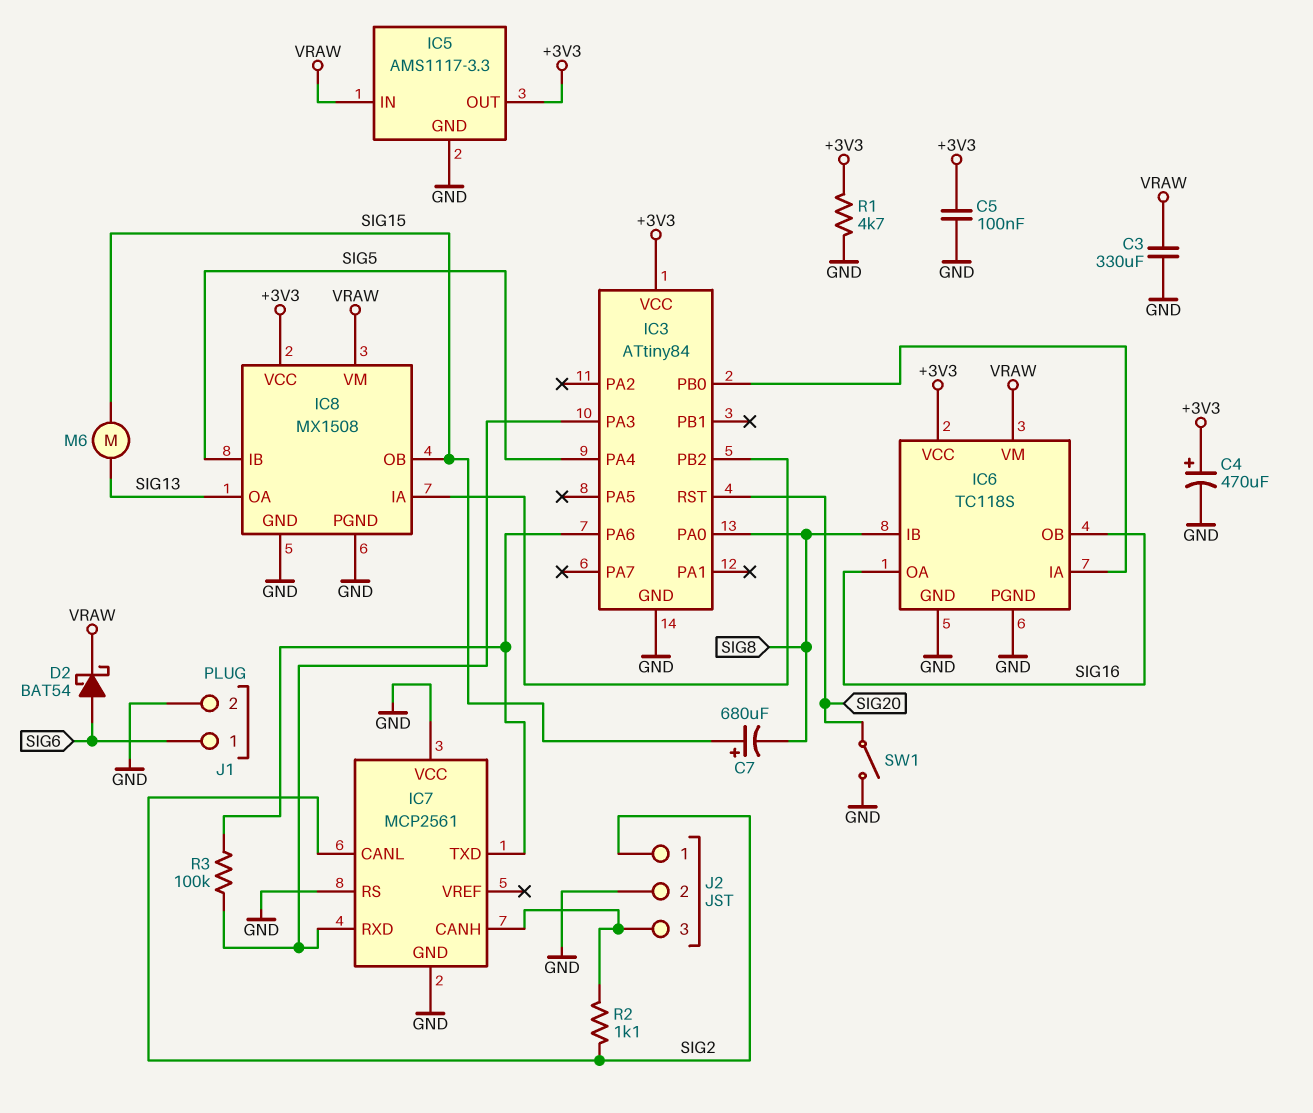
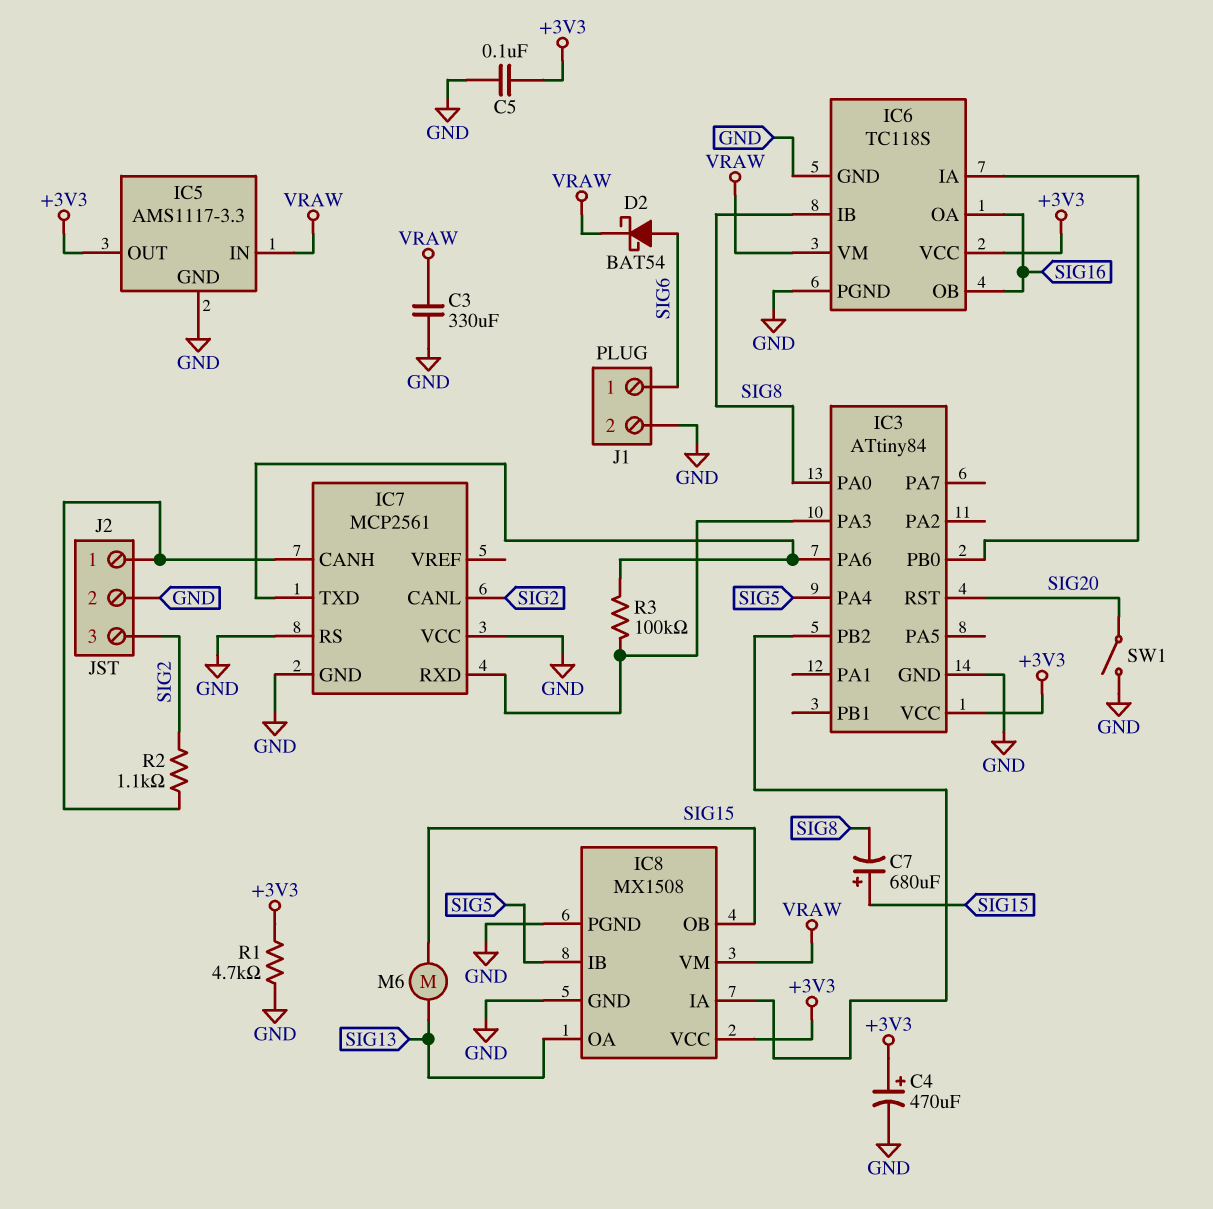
J2 pin 1: SIG2 -> IC7/CANH
J2 pin 3: IC7/CANH -> SIG2

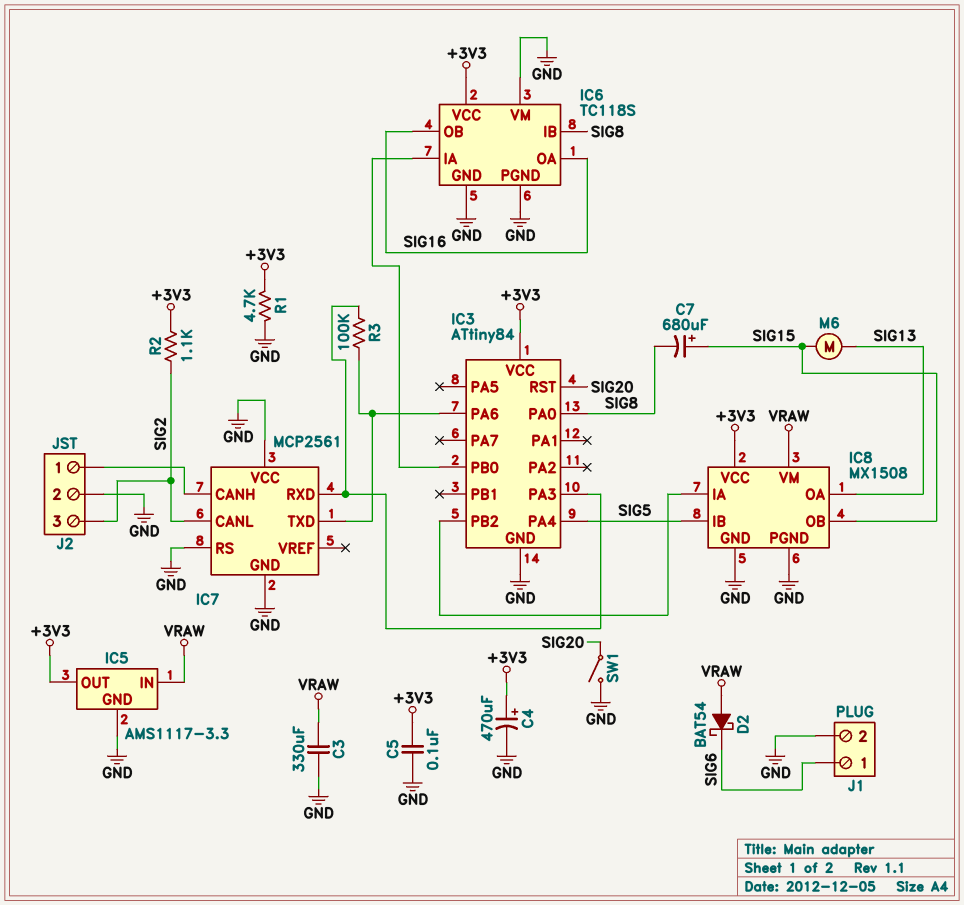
D2: schottky BAT54 (A SIG6, K VRAW) -> schottky BAT54 (A VRAW, K SIG6)
IC6 pin VM: VRAW -> GND
R2: 1.1k (IC7/CANH, SIG2) -> 1.1k (+3V3, SIG2)

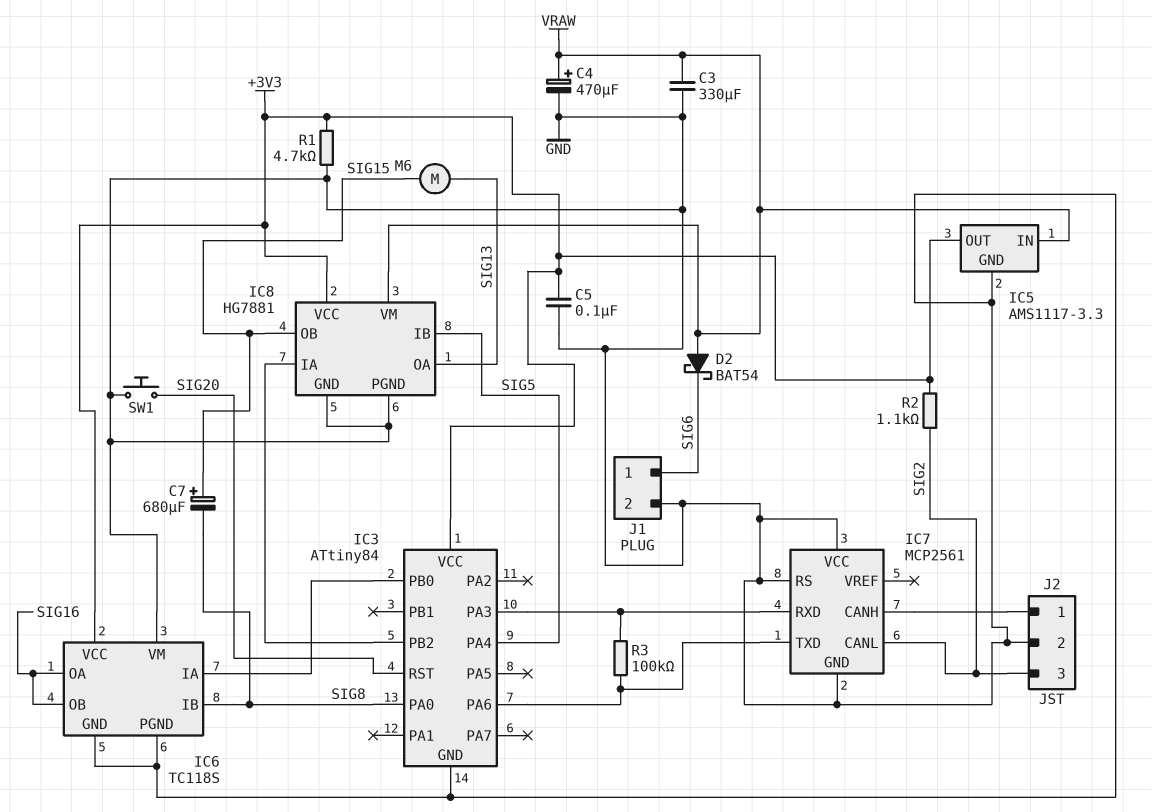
C4: 470uF (plus +3V3, minus GND) -> 470uF (plus VRAW, minus GND)
IC8: MX1508 -> HG7881
SW1: switch (GND, SIG20) -> button (GND, SIG20)

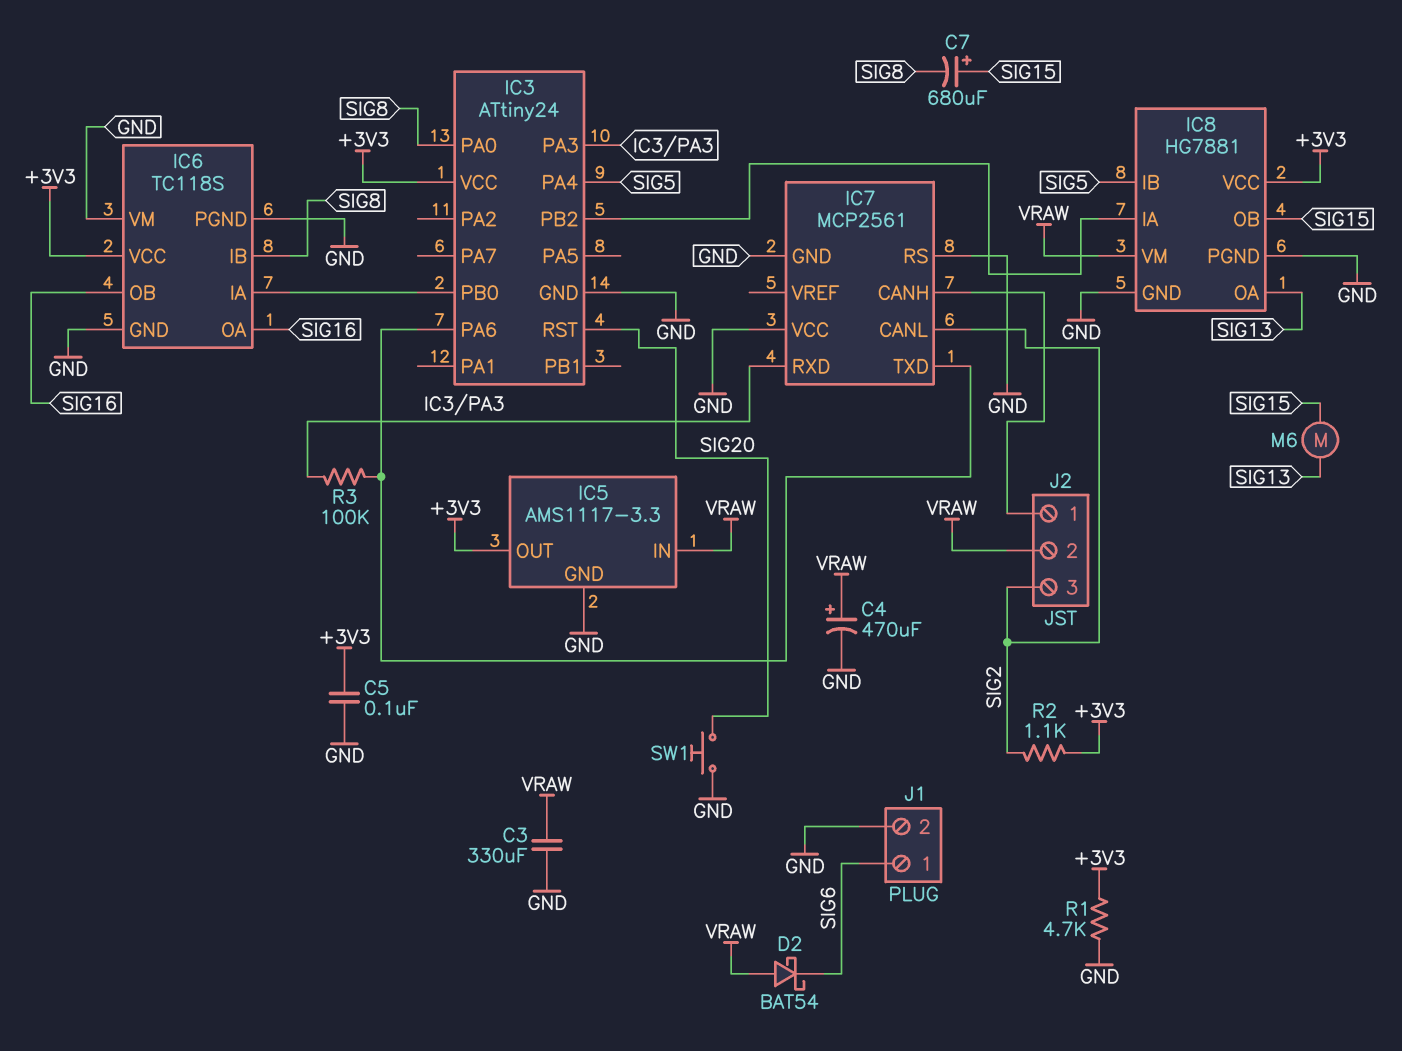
IC3: ATtiny84 -> ATtiny24
J2 pin 2: GND -> VRAW

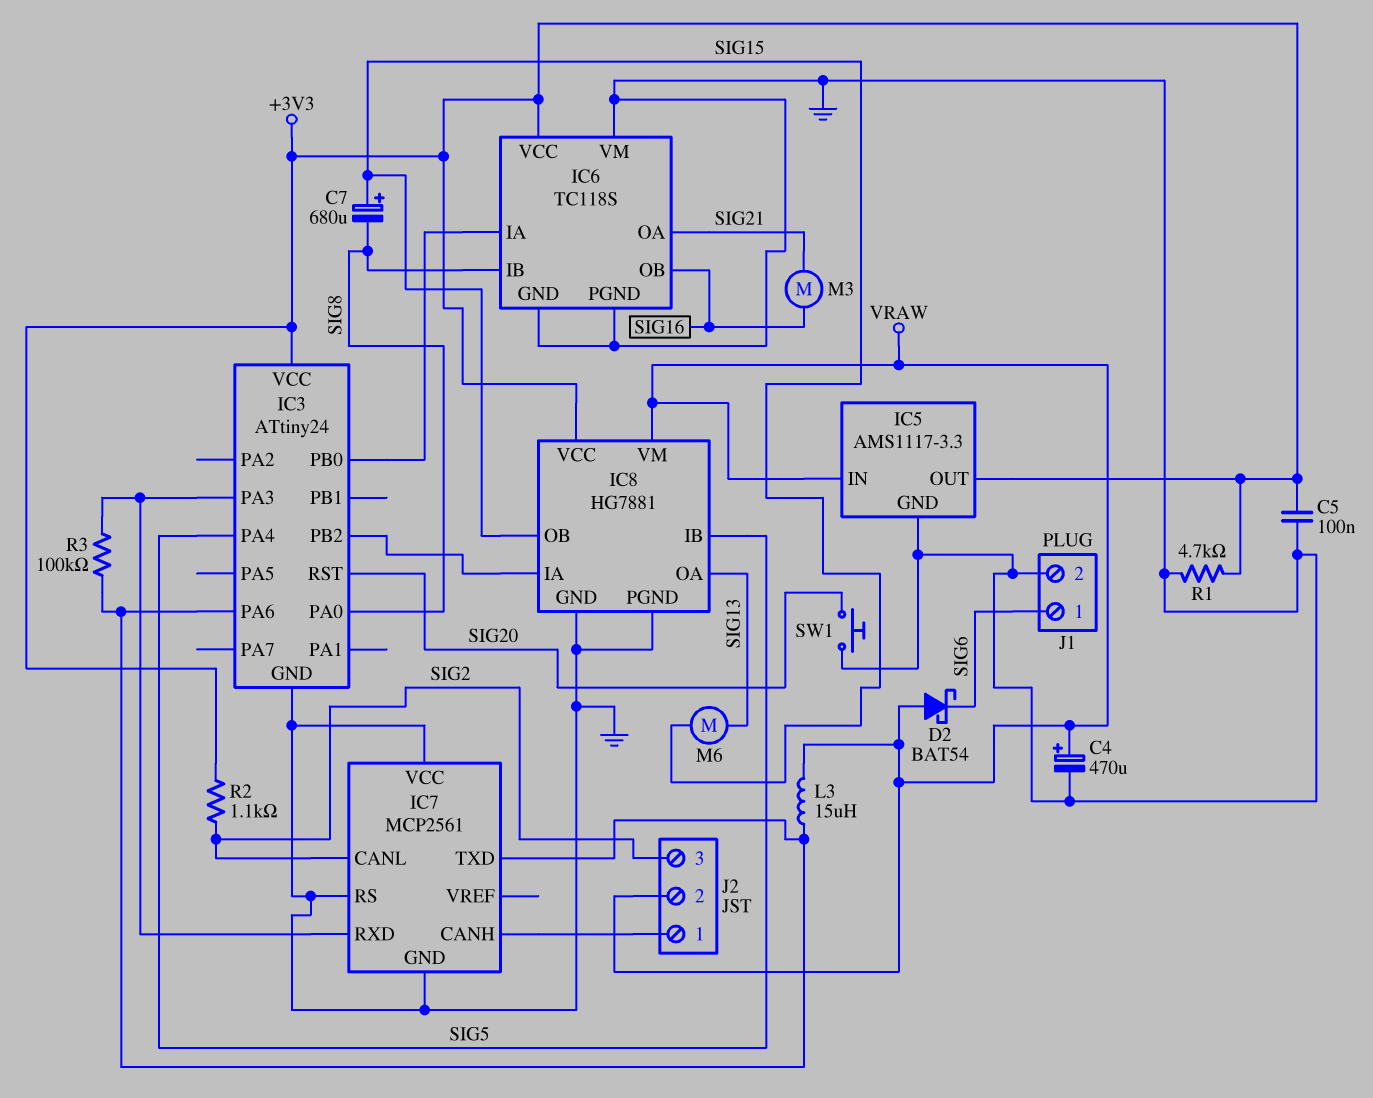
C3: 330uF (GND, VRAW) -> none
IC6 pin OA: SIG16 -> SIG21
L3: none -> 15uH (IC3/PA6, VRAW)
M3: none -> motor (SIG16, SIG21)

